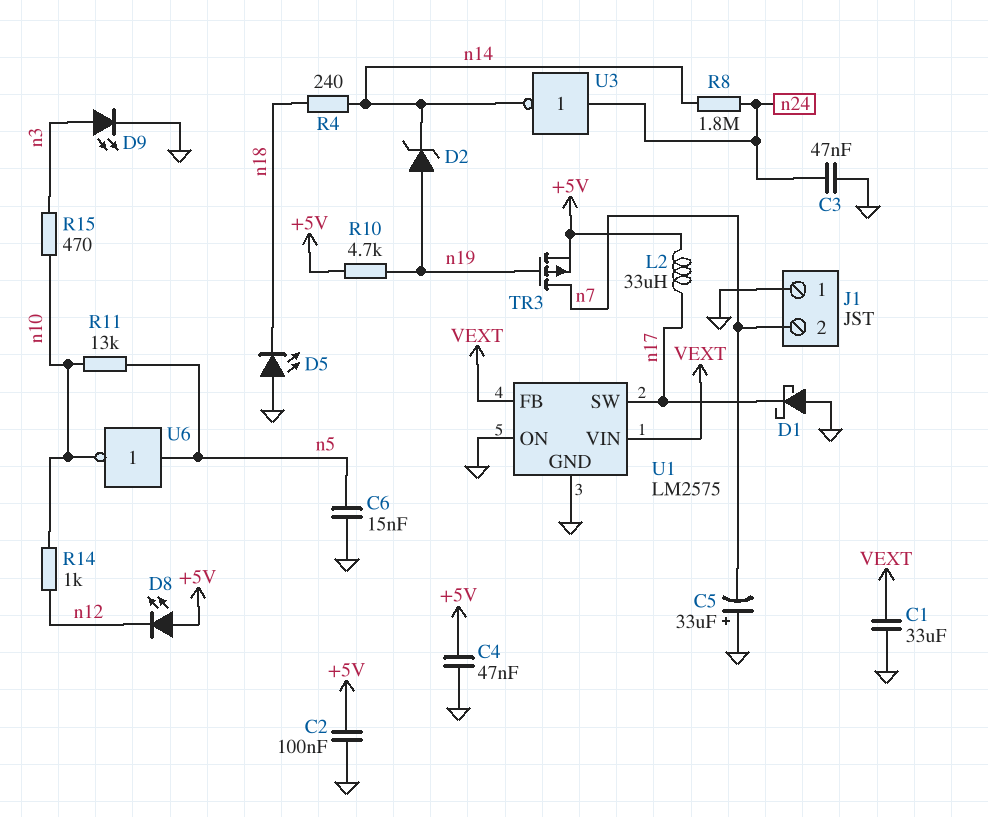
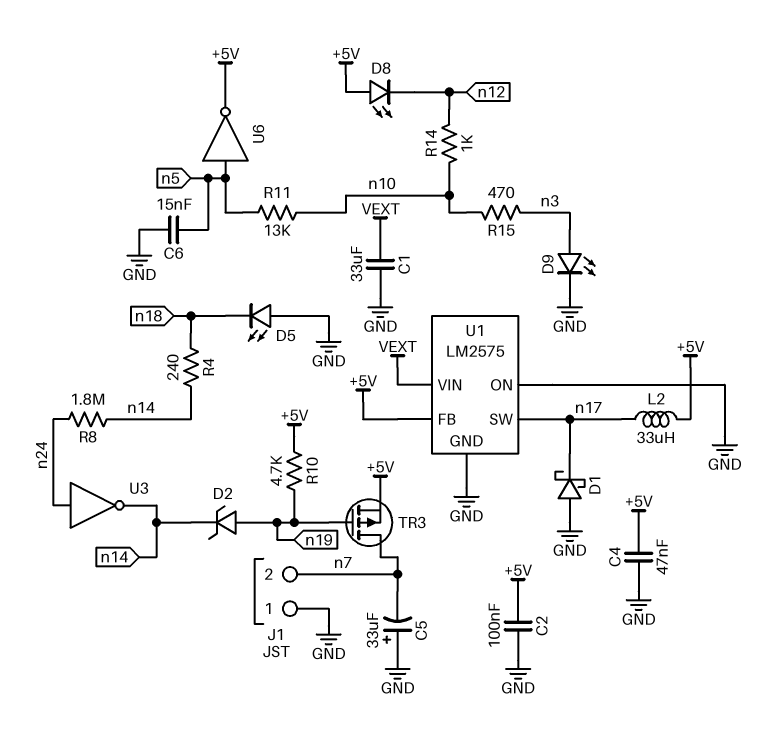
C3: 47nF (GND, n24) -> none
U1 pin FB: VEXT -> +5V
U6: NOT (in n5, out n10) -> NOT (in n5, out +5V)

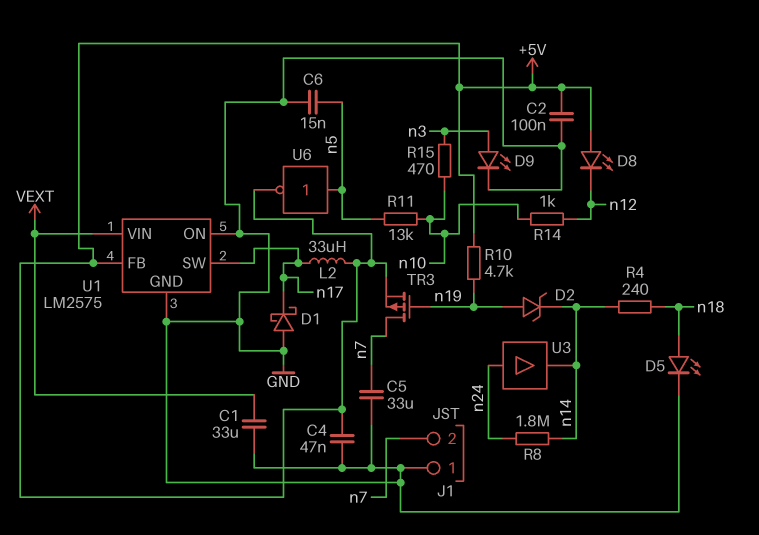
C5: 33uF (plus GND, minus n7) -> 33uF (GND, n7)
D5: LED (A GND, K n18) -> LED (A n18, K GND)
U3: NOT (in n24, out n14) -> buffer (in n24, out n14)

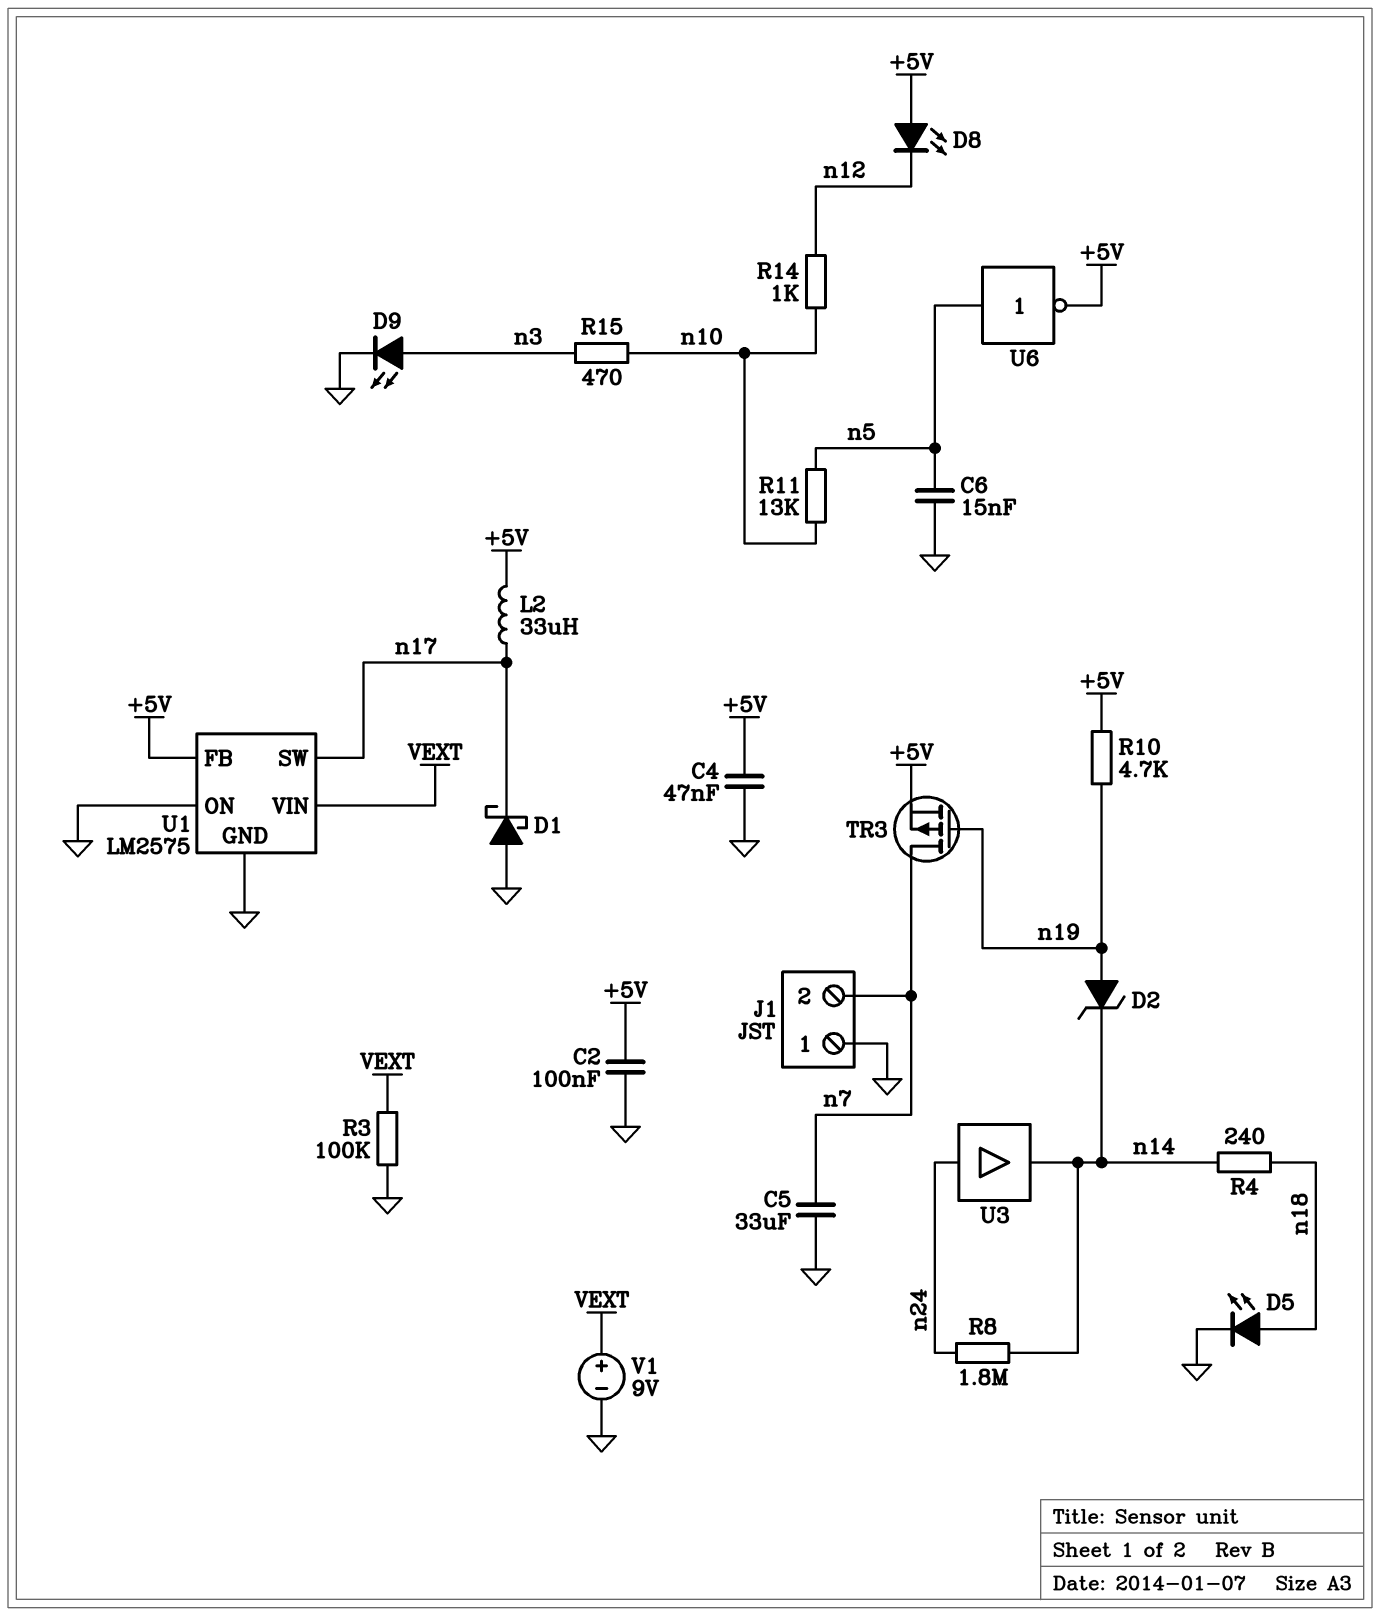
C1: 33uF (GND, VEXT) -> none
R3: none -> 100k (GND, VEXT)
V1: none -> 9V (plus VEXT, minus GND)

